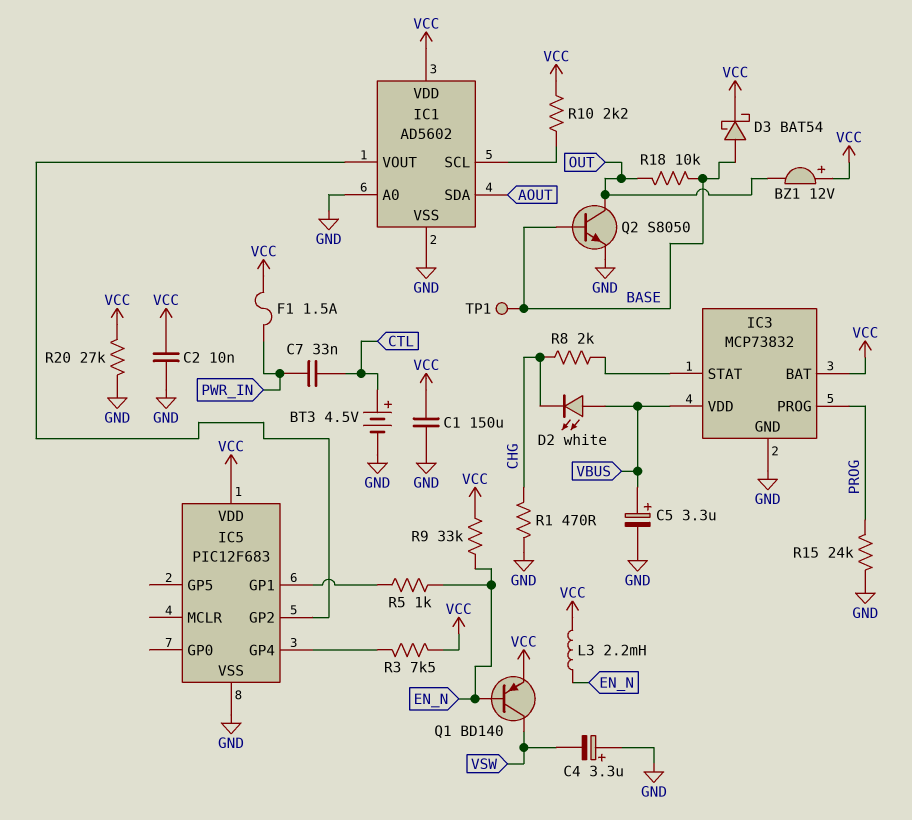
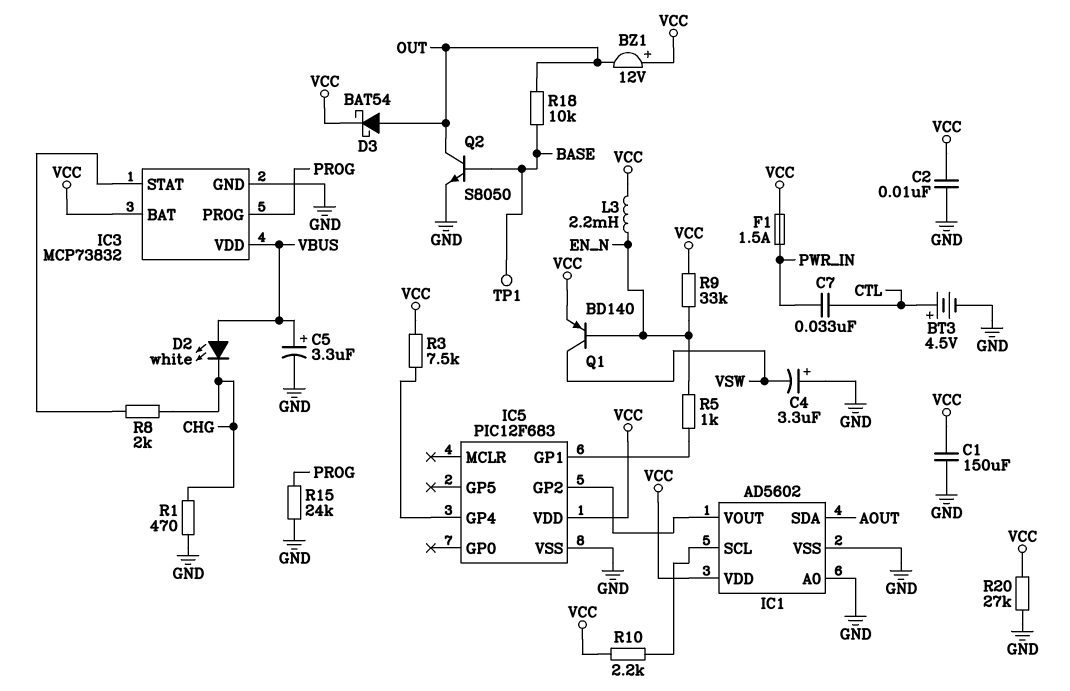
D3: schottky BAT54 (A BASE, K VCC) -> schottky BAT54 (A OUT, K VCC)

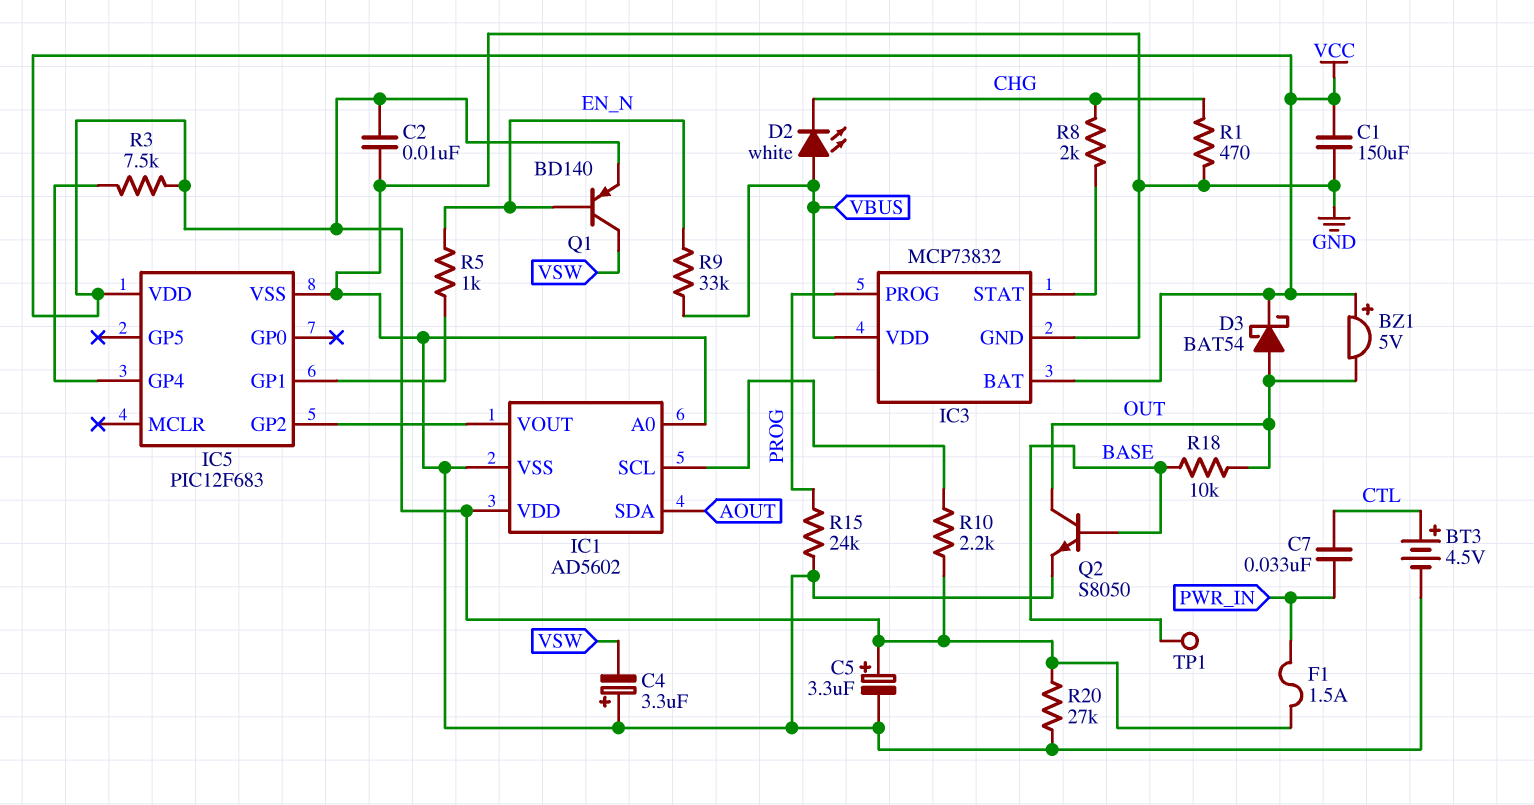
BZ1: buzzer 12V (plus VCC, minus OUT) -> buzzer 5V (plus VCC, minus OUT)
C5: 3.3uF (plus VBUS, minus GND) -> 3.3uF (plus VCC, minus GND)
L3: 2.2mH (EN_N, VCC) -> none
R9: 33k (EN_N, VCC) -> 33k (EN_N, VBUS)

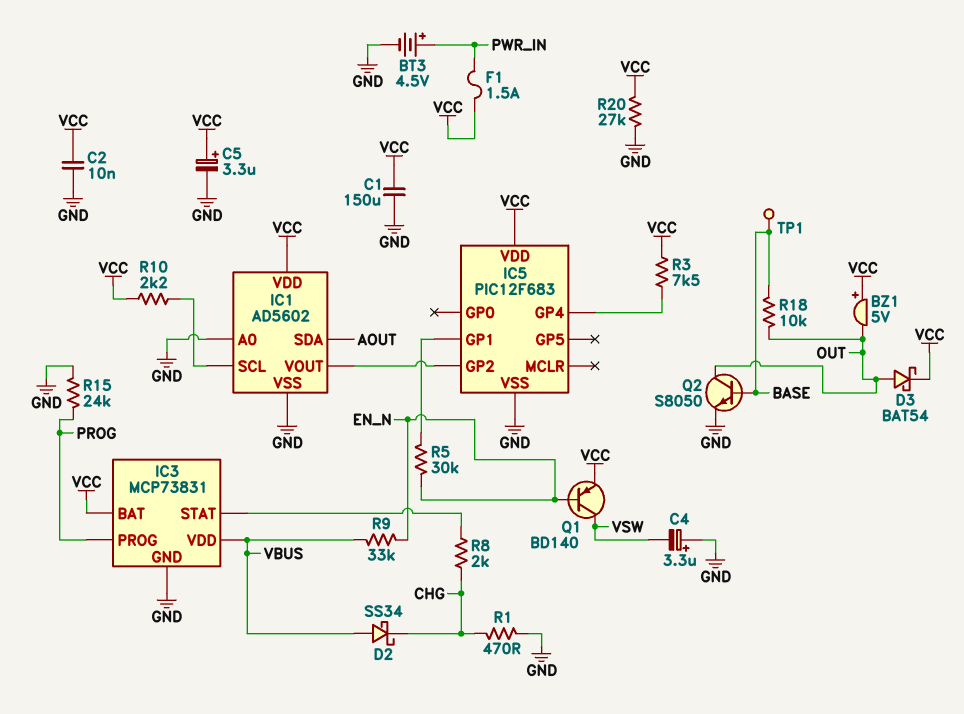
BT3: 4.5V (plus CTL, minus GND) -> 4.5V (plus PWR_IN, minus GND)
C7: 33nF (CTL, PWR_IN) -> none
D2: LED white (A VBUS, K CHG) -> schottky SS34 (A VBUS, K CHG)
IC3: MCP73832 -> MCP73831
R5: 1k (EN_N, IC5/GP1) -> 30k (EN_N, IC5/GP1)

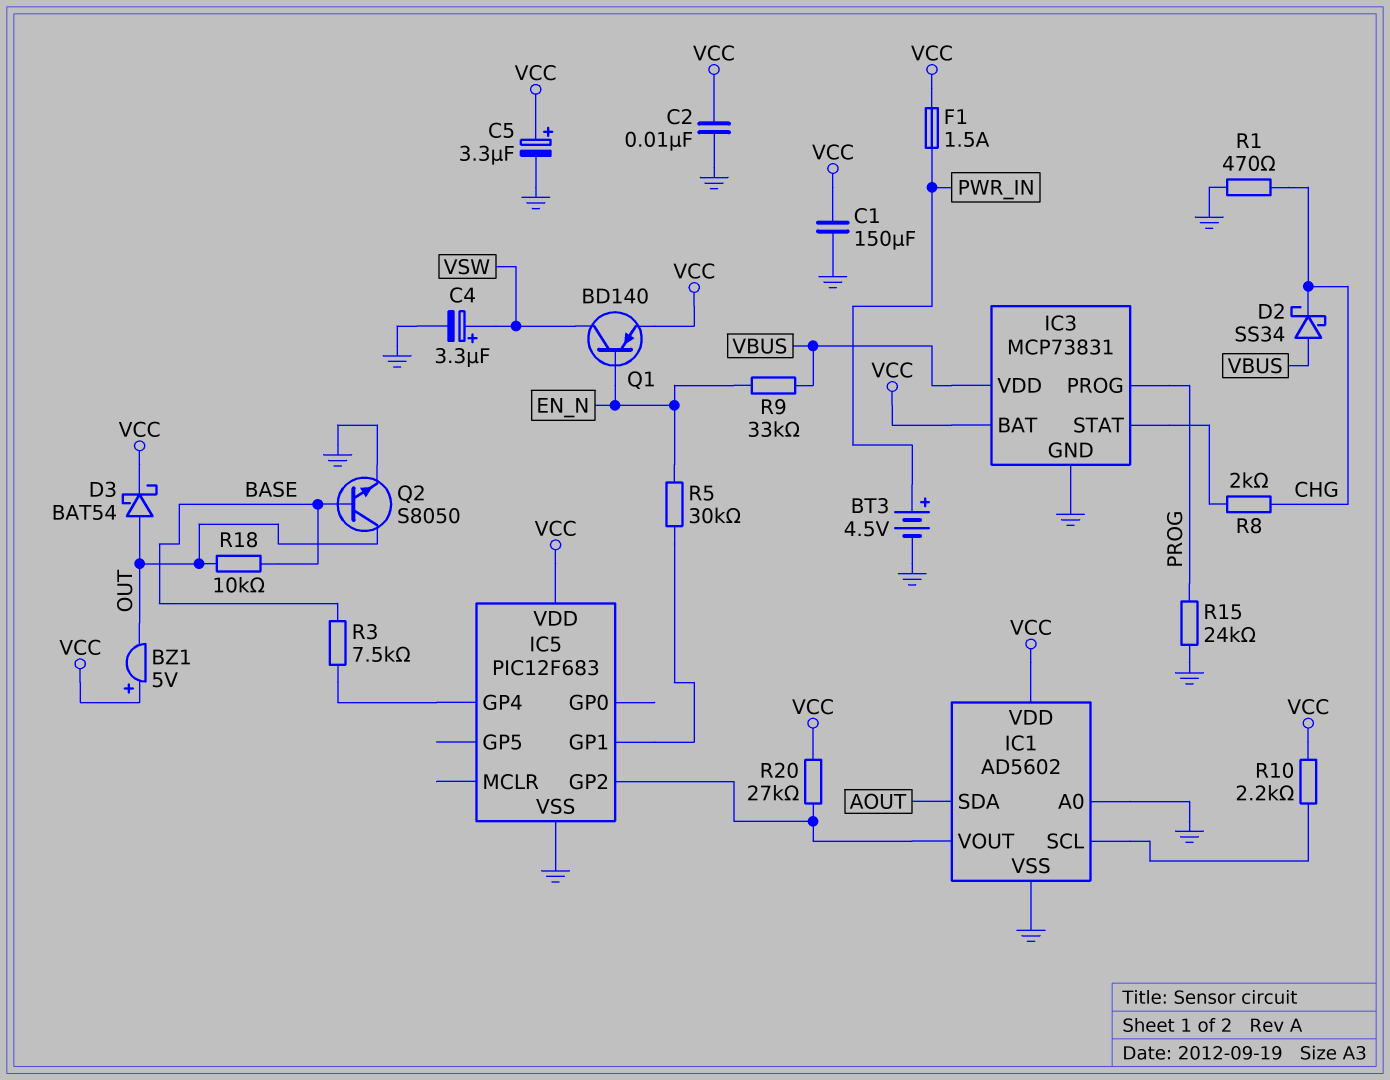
C4: 3.3uF (plus GND, minus VSW) -> 3.3uF (plus VSW, minus GND)
R3: 7.5k (IC5/GP4, VCC) -> 7.5k (BASE, IC5/GP4)
R20: 27k (GND, VCC) -> 27k (IC1/VOUT, VCC)
TP1: test point (BASE) -> none

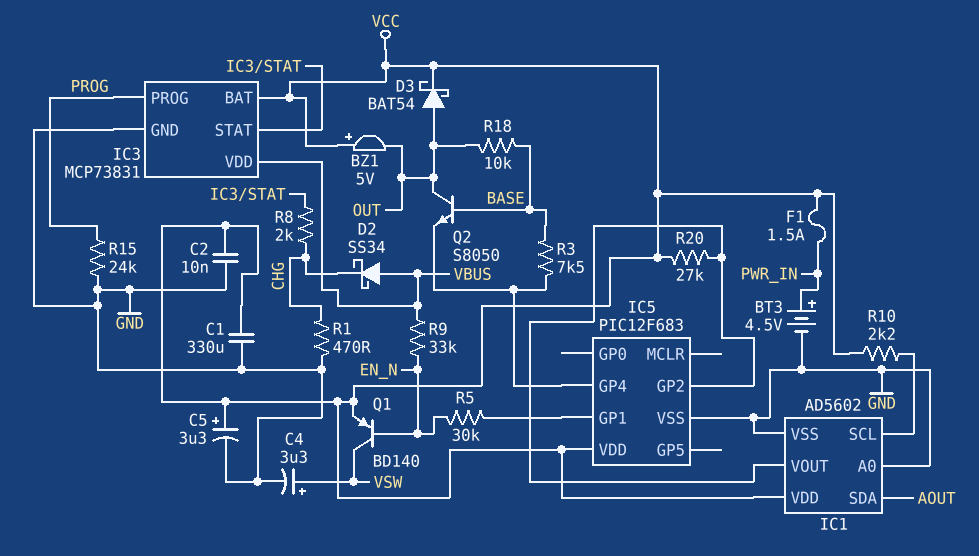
C1: 150uF (GND, VCC) -> 330uF (GND, VCC)
Q2: NPN S8050 (B BASE, C OUT, E GND) -> NPN S8050 (B BASE, C OUT, E IC5/GP4)

